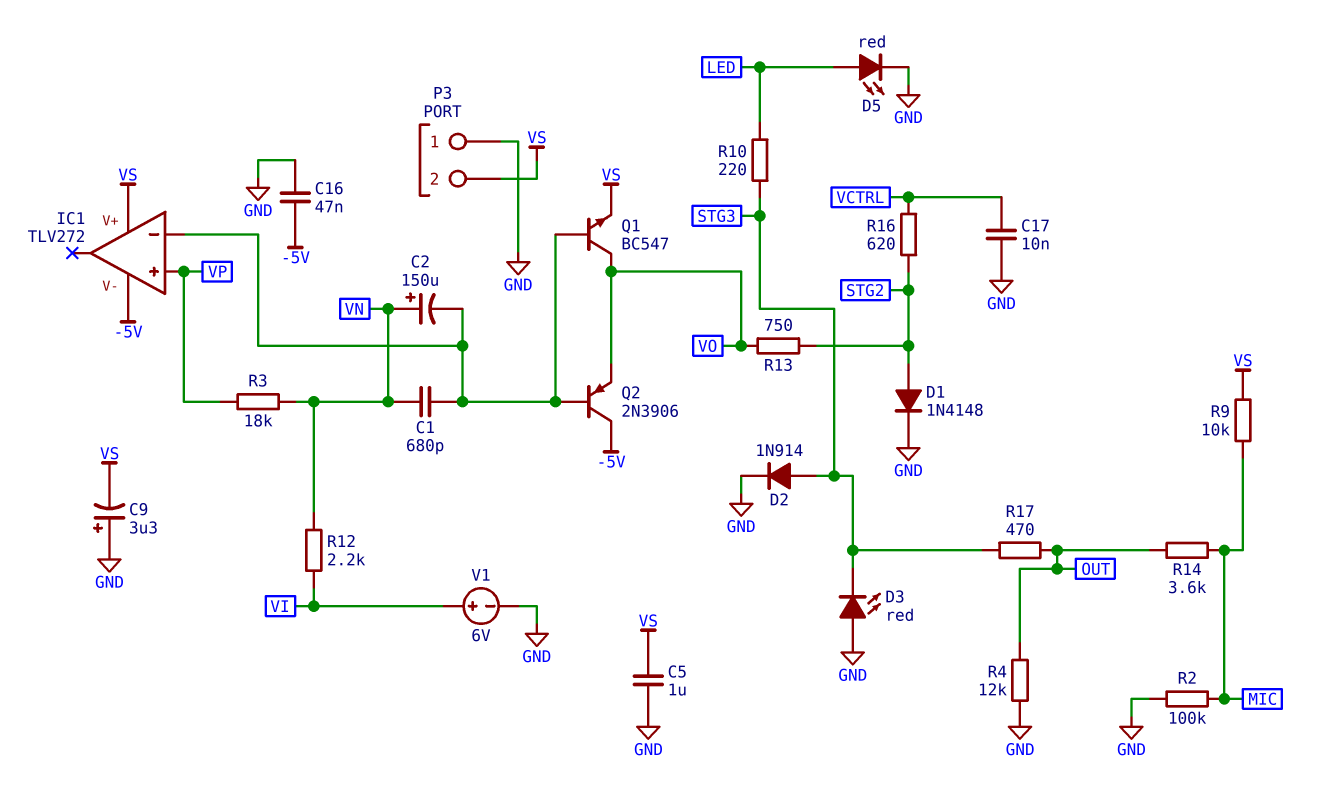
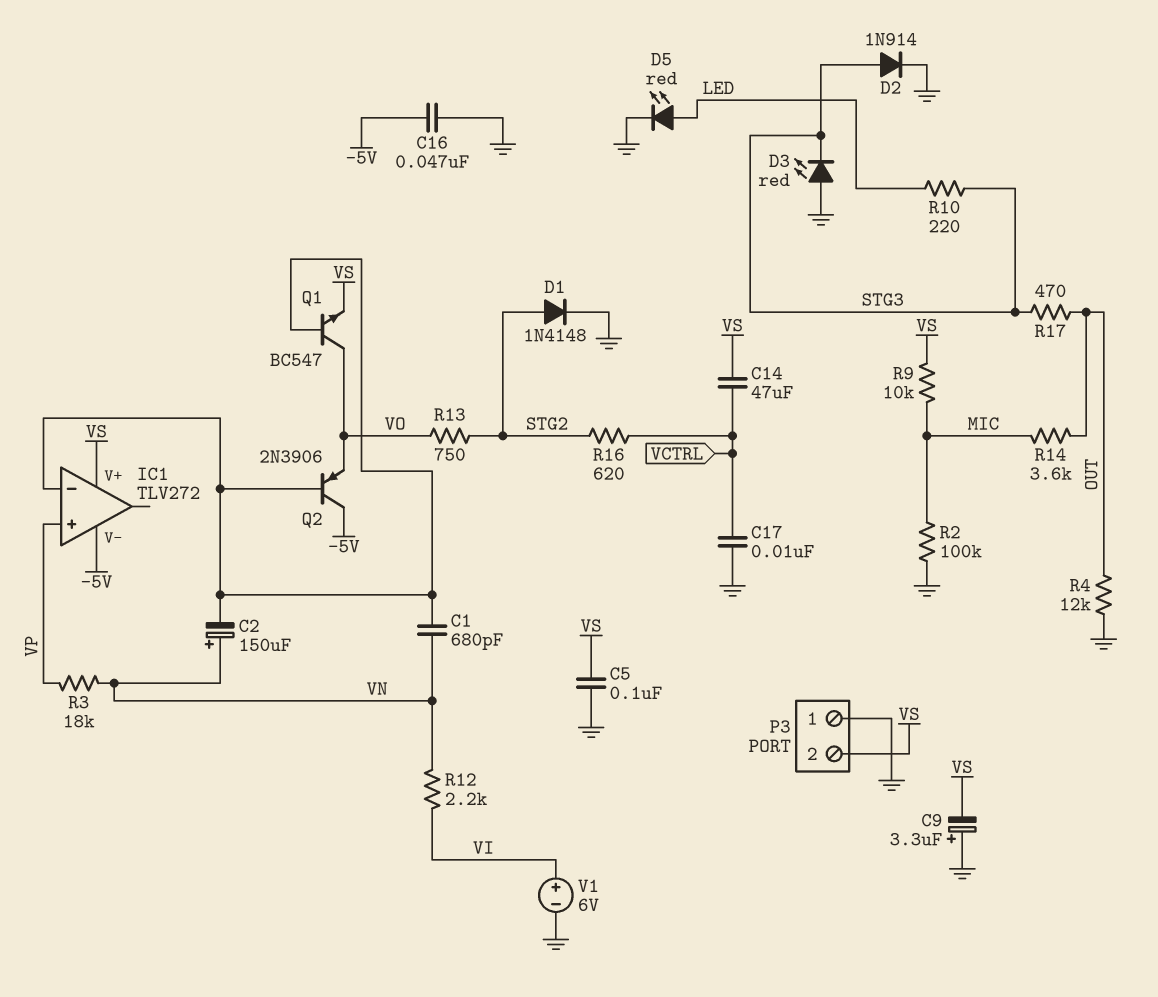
C5: 1uF (GND, VS) -> 100nF (GND, VS)
C14: none -> 47uF (VCTRL, VS)

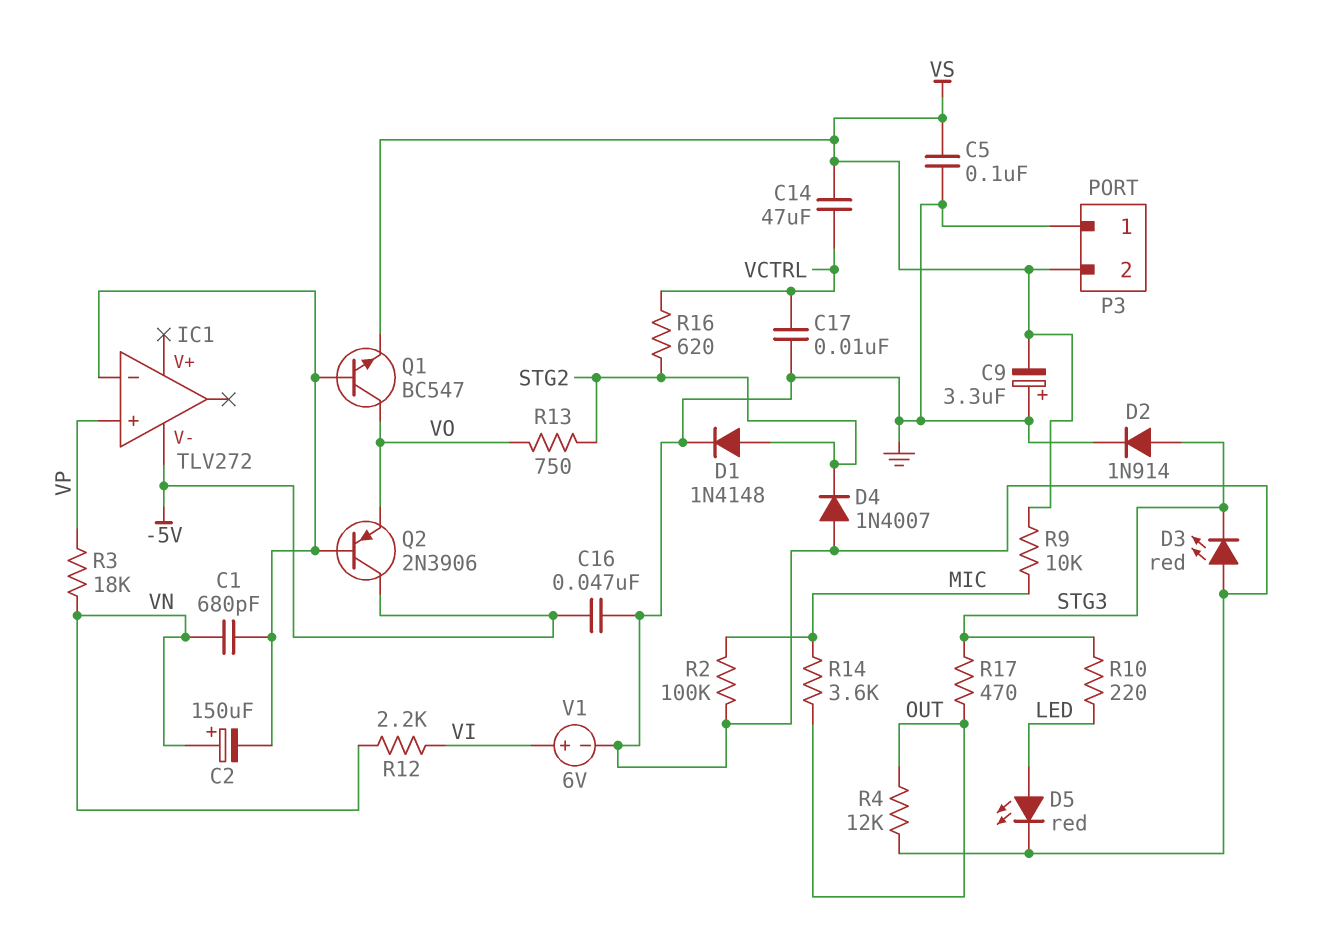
D4: none -> diode 1N4007 (A GND, K STG2)
IC1 pin V+: VS -> none

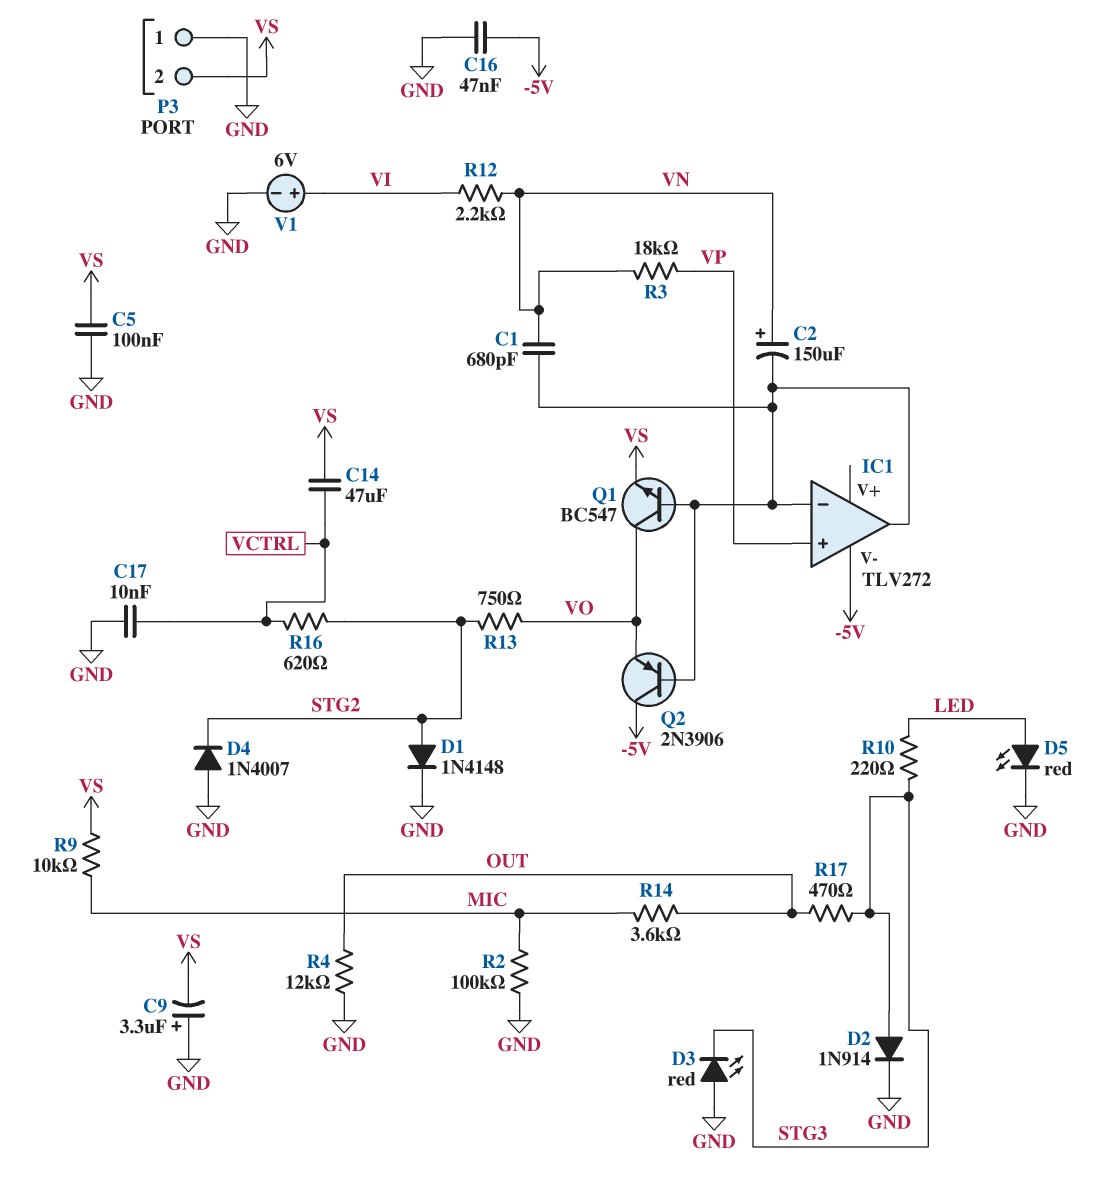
IC1 pin out: none -> IC1/in-

